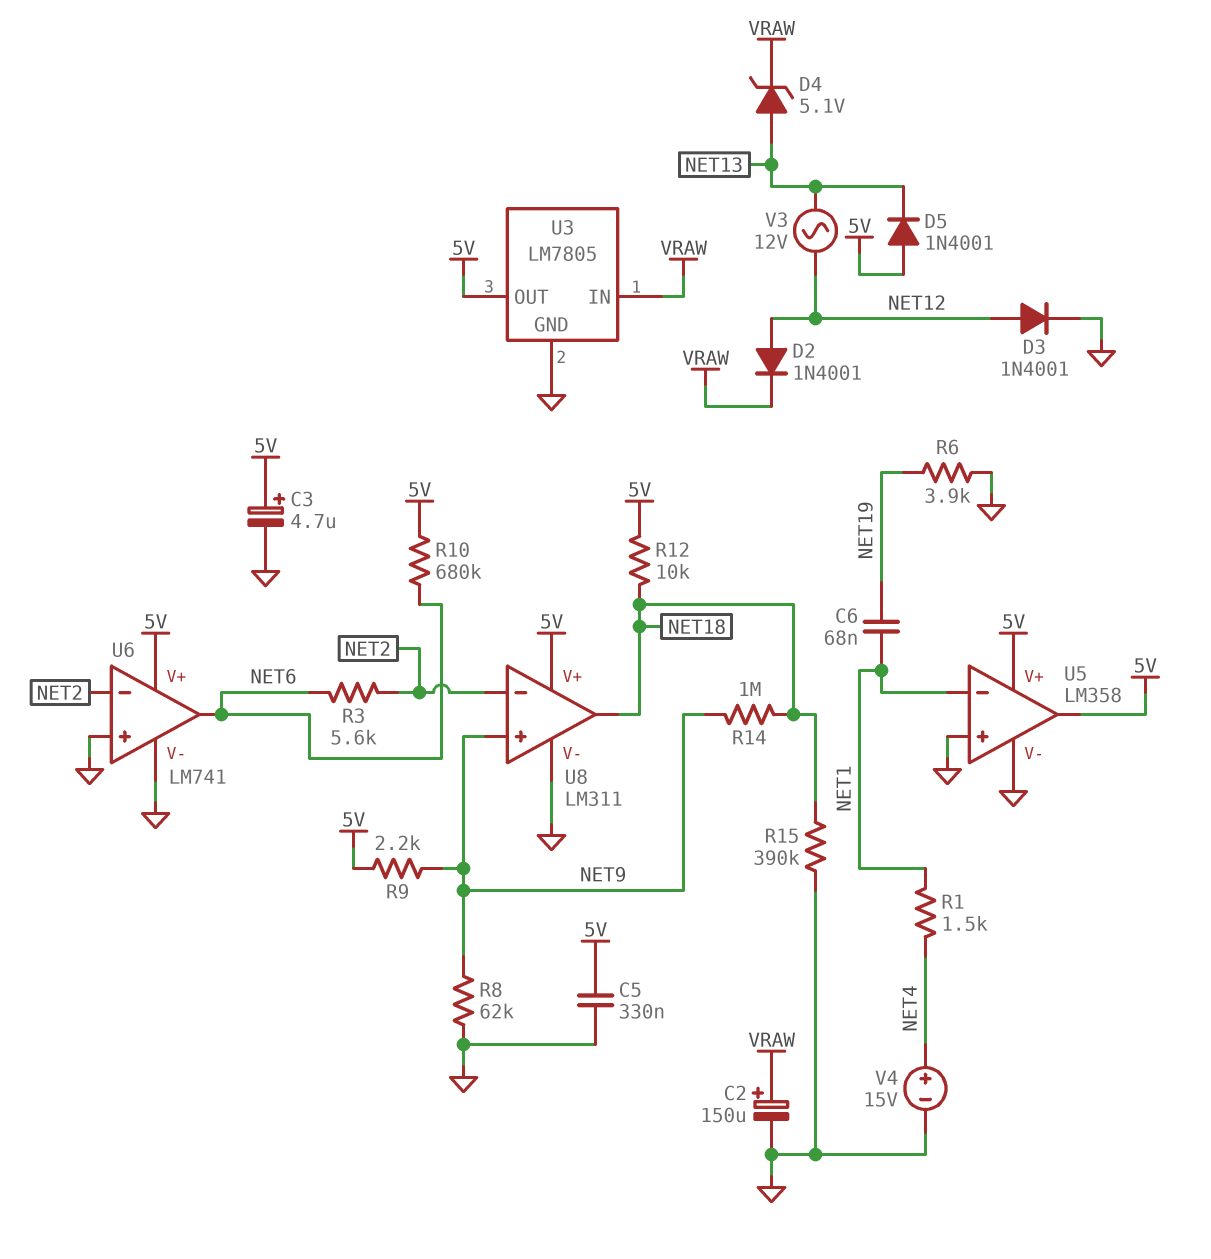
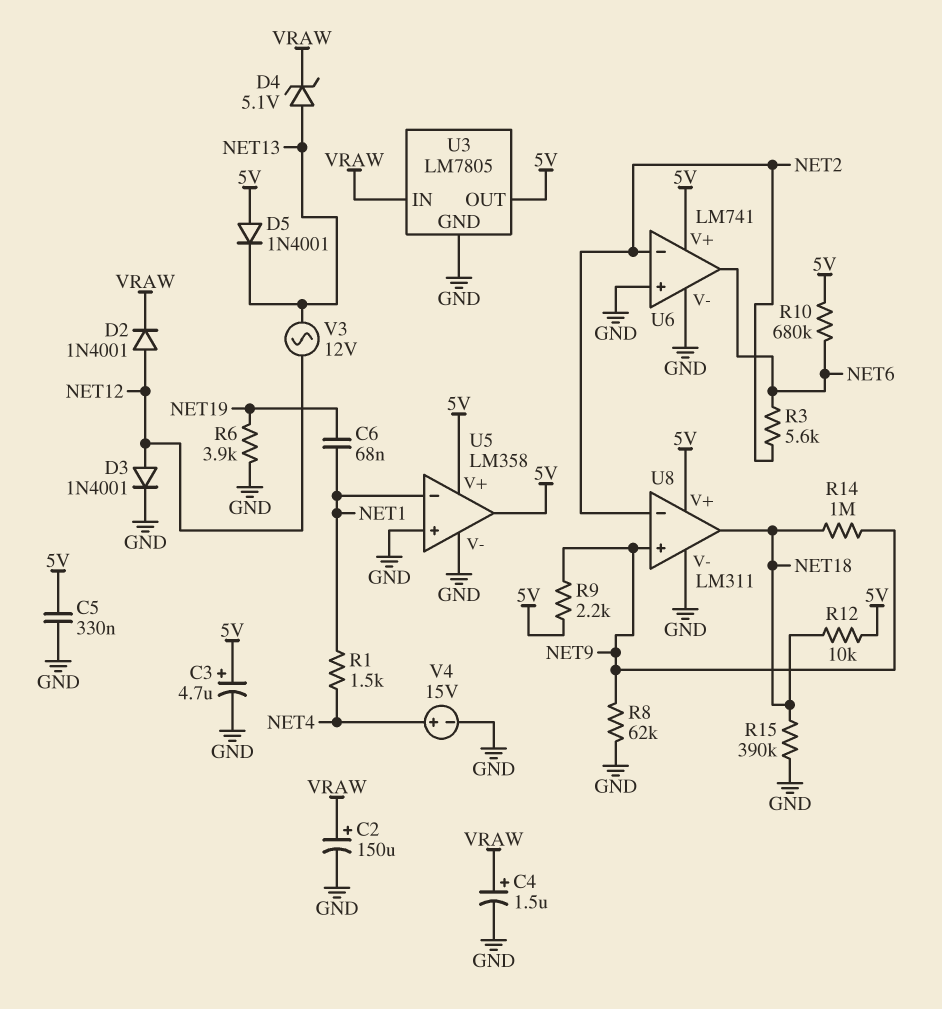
C4: none -> 1.5uF (plus VRAW, minus GND)

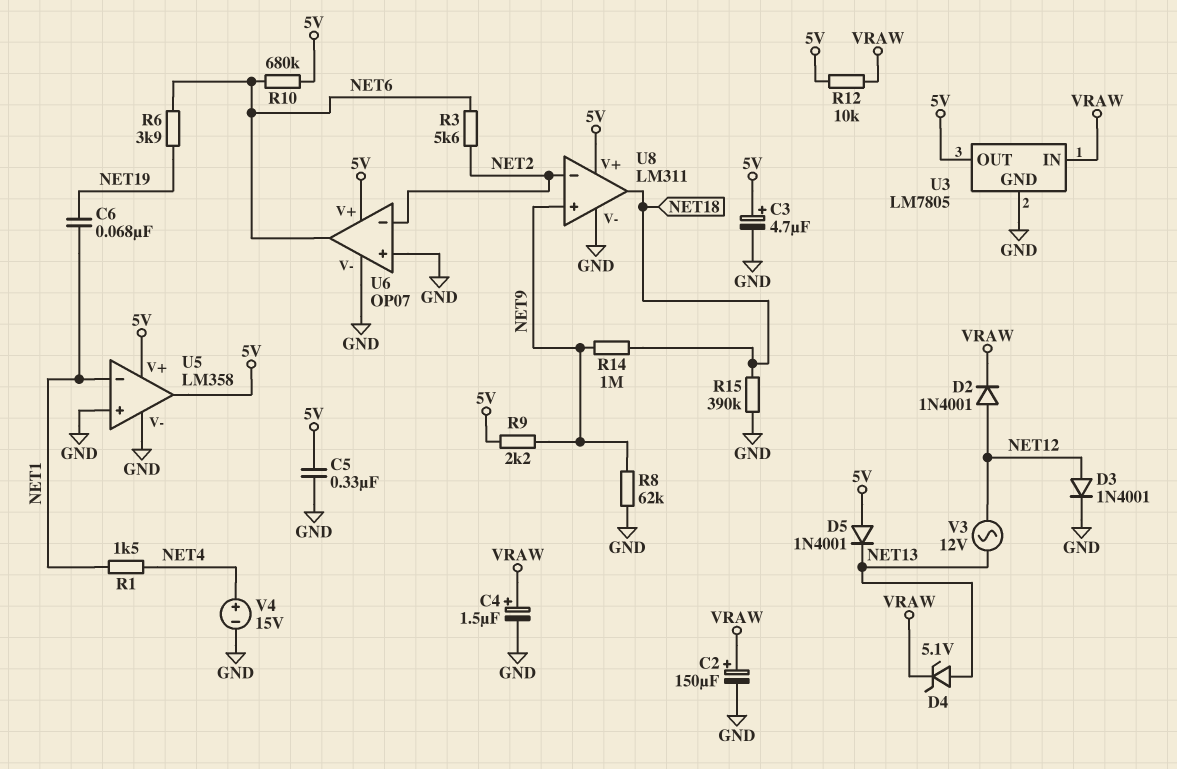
R6: 3.9k (GND, NET19) -> 3.9k (NET6, NET19)
R12: 10k (5V, NET18) -> 10k (5V, VRAW)
U6: LM741 -> OP07

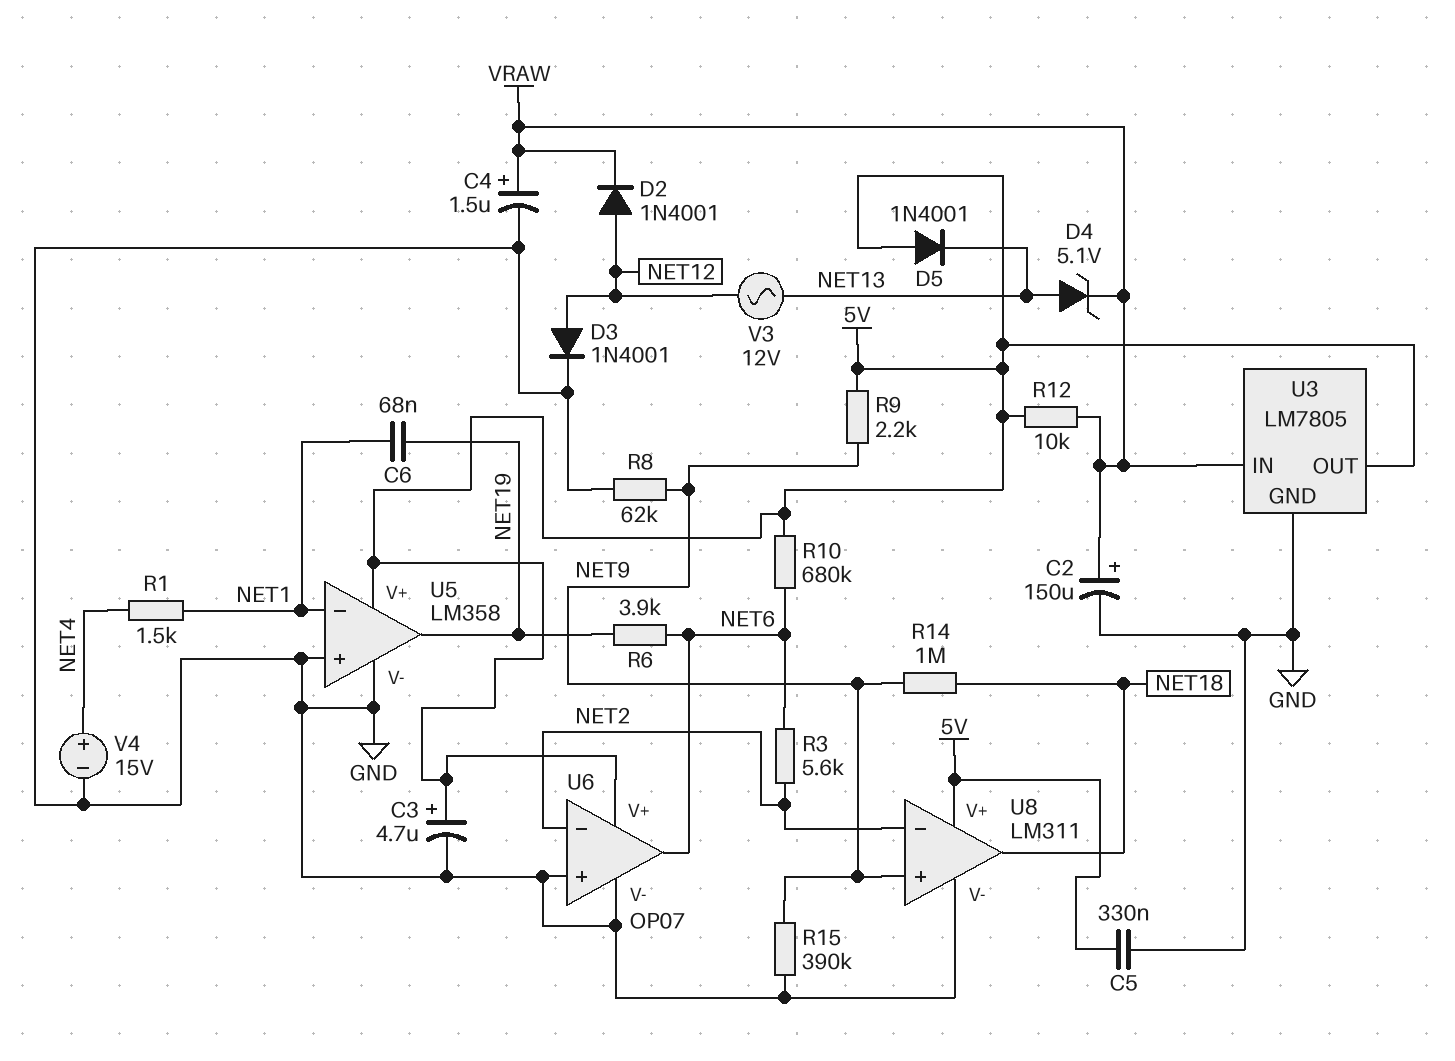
R15: 390k (GND, NET18) -> 390k (GND, NET9)
U5 pin out: 5V -> NET19

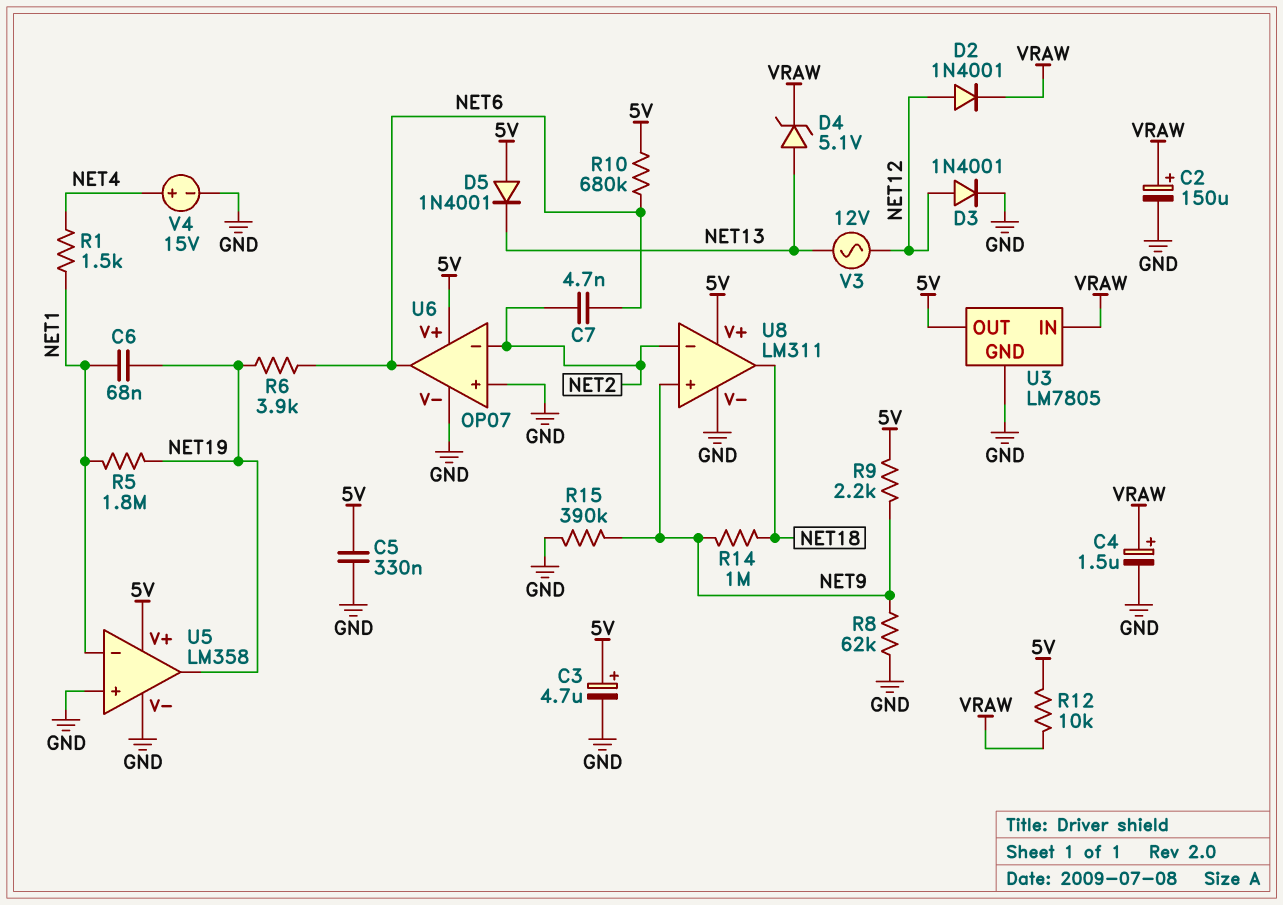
C7: none -> 4.7nF (NET2, NET6)
R3: 5.6k (NET2, NET6) -> none
R5: none -> 1.8M (NET1, NET19)

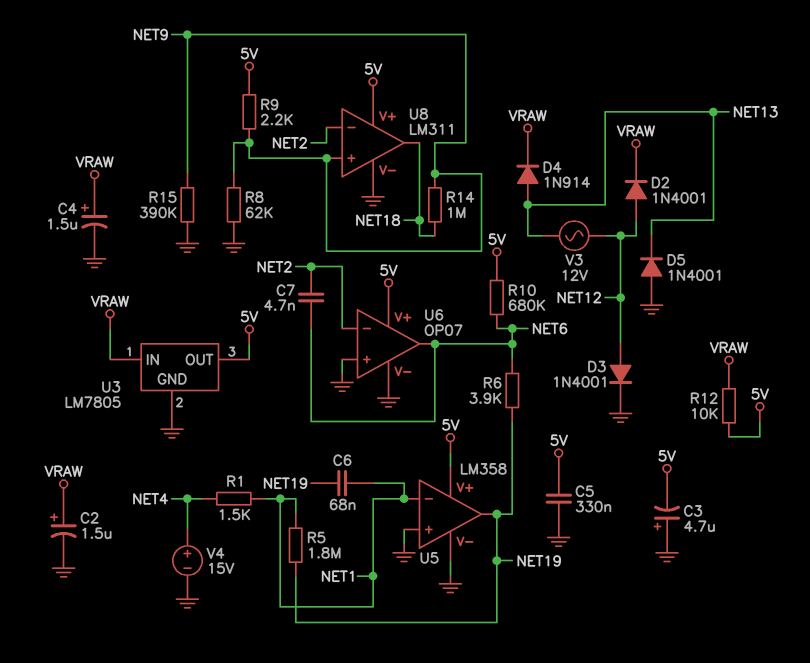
C2: 150uF (plus VRAW, minus GND) -> 1.5uF (plus VRAW, minus GND)
C3: 4.7uF (plus 5V, minus GND) -> 4.7uF (plus GND, minus 5V)
D4: zener 5.1V (A NET13, K VRAW) -> diode 1N914 (A NET13, K VRAW)
D5: diode 1N4001 (A 5V, K NET13) -> diode 1N4001 (A GND, K NET13)

